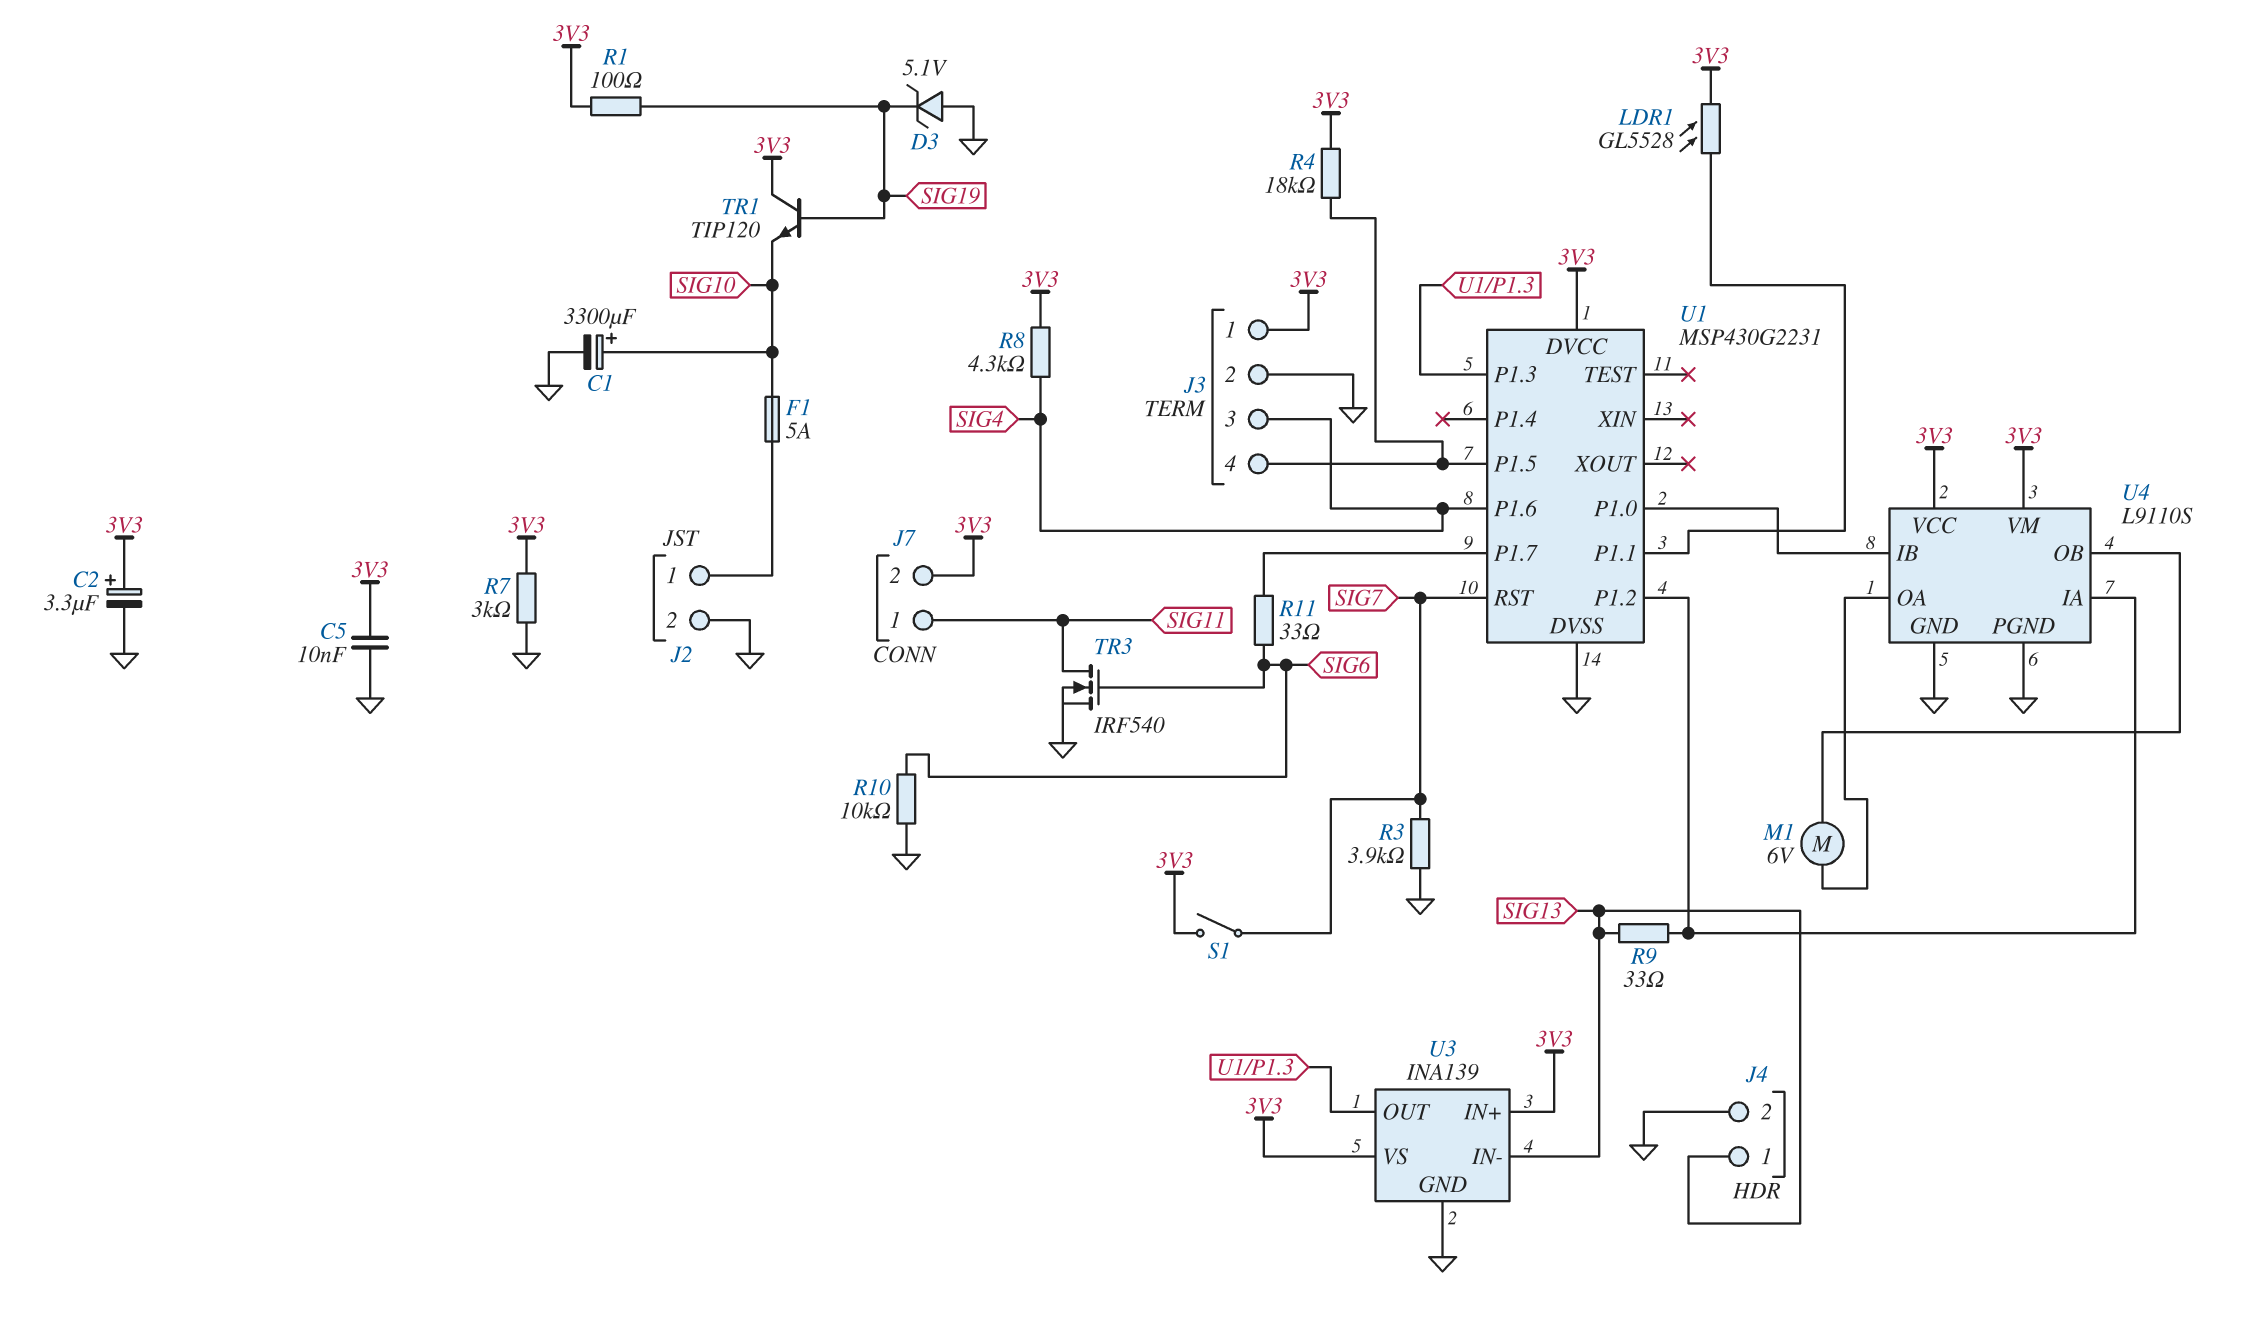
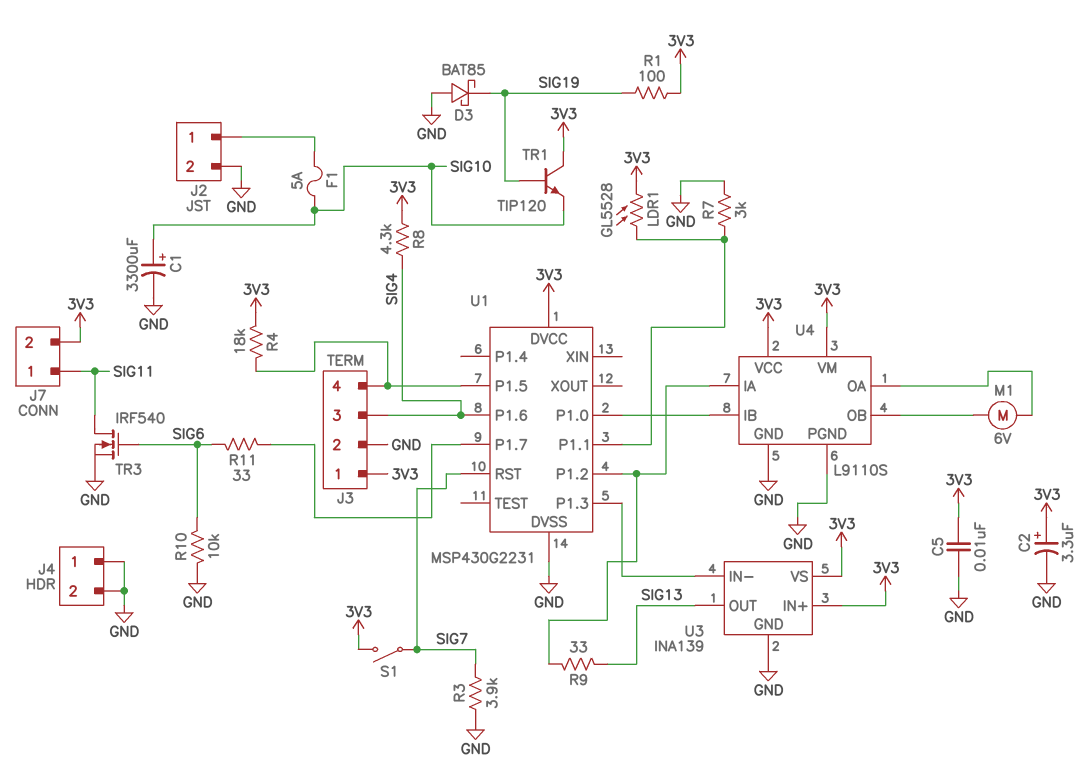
D3: zener 5.1V (A GND, K SIG19) -> schottky BAT85 (A GND, K SIG19)
J4 pin 1: SIG13 -> GND
R7: 3k (3V3, GND) -> 3k (GND, U1/P1.1)
U3 pin IN-: SIG13 -> U1/P1.3
U3 pin OUT: U1/P1.3 -> SIG13

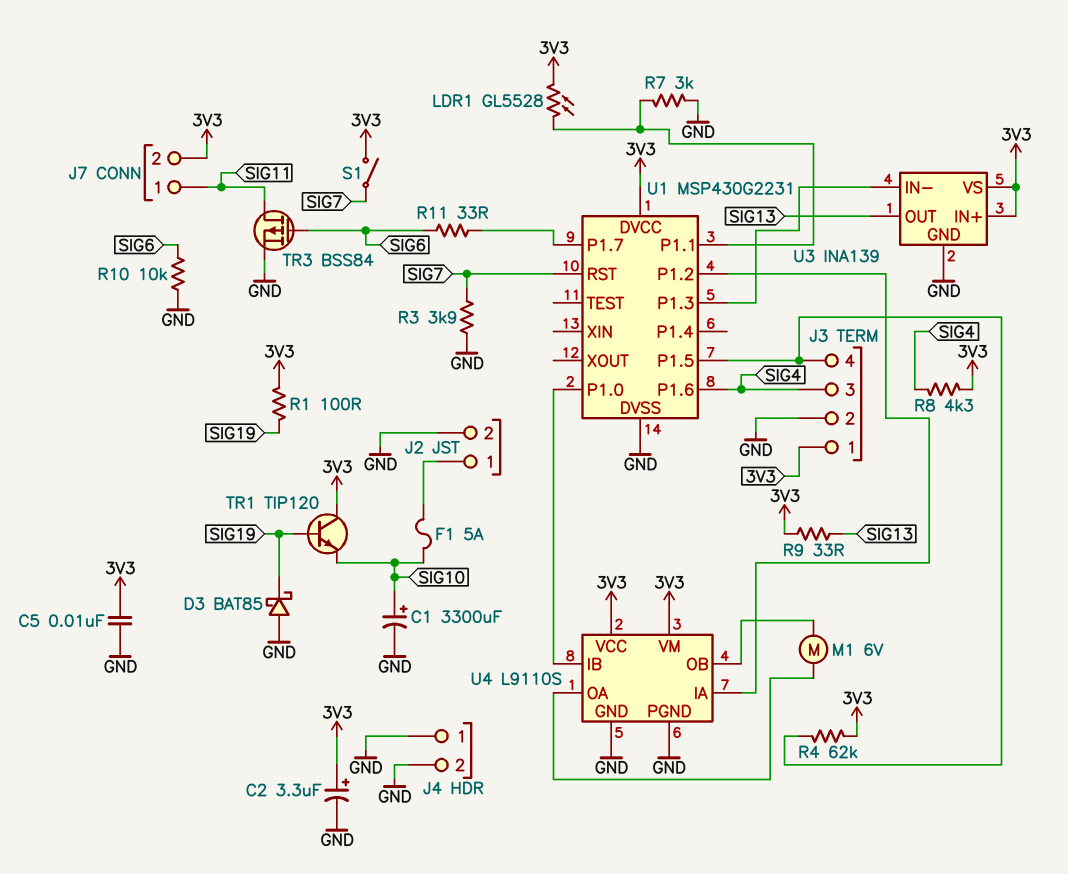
R4: 18k (3V3, J3/4) -> 62k (3V3, J3/4)
R9: 33 (SIG13, U1/P1.2) -> 33 (3V3, SIG13)
TR3: NMOS IRF540 (G SIG6, D SIG11, S GND) -> PMOS BSS84 (G SIG6, D SIG11, S GND)

